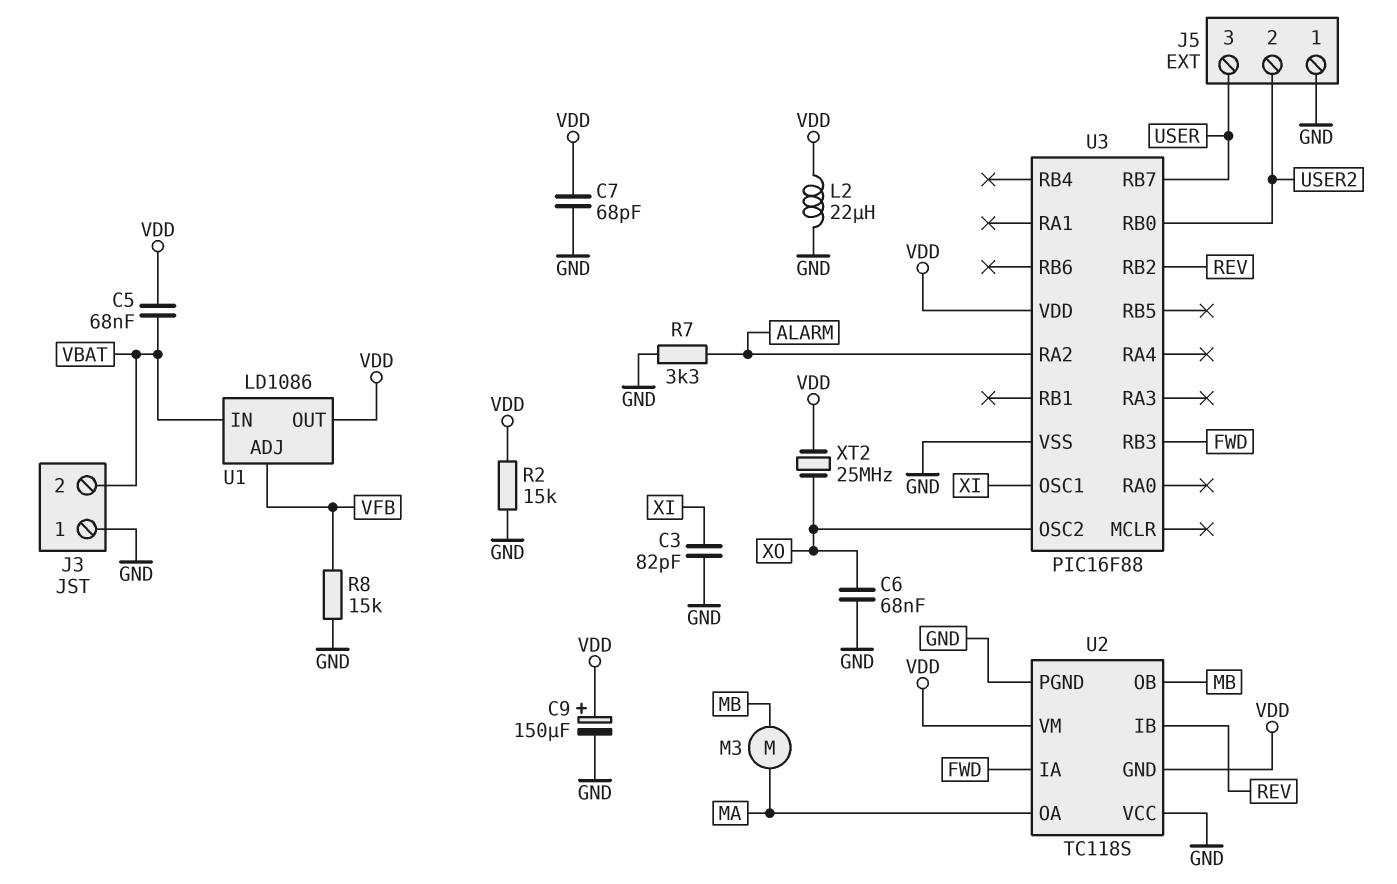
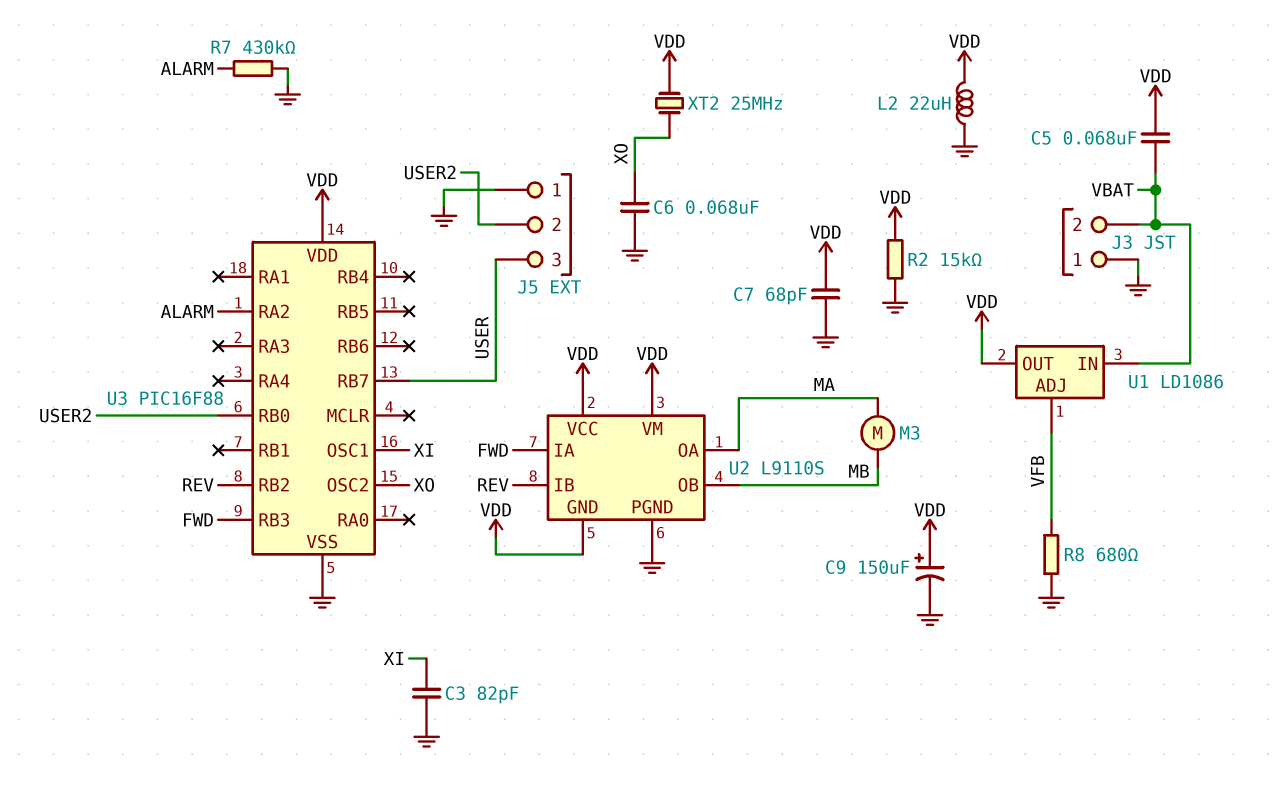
R7: 3.3k (ALARM, GND) -> 430k (ALARM, GND)
R8: 15k (GND, VFB) -> 680 (GND, VFB)
U2: TC118S -> L9110S
U2 pin VCC: GND -> VDD

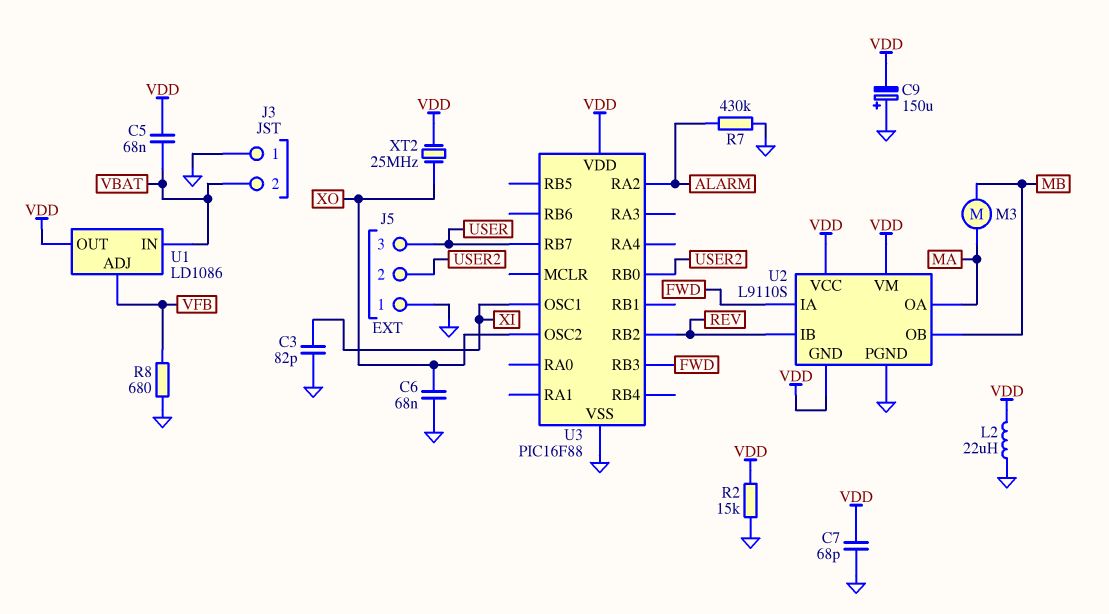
C9: 150uF (plus VDD, minus GND) -> 150uF (plus GND, minus VDD)

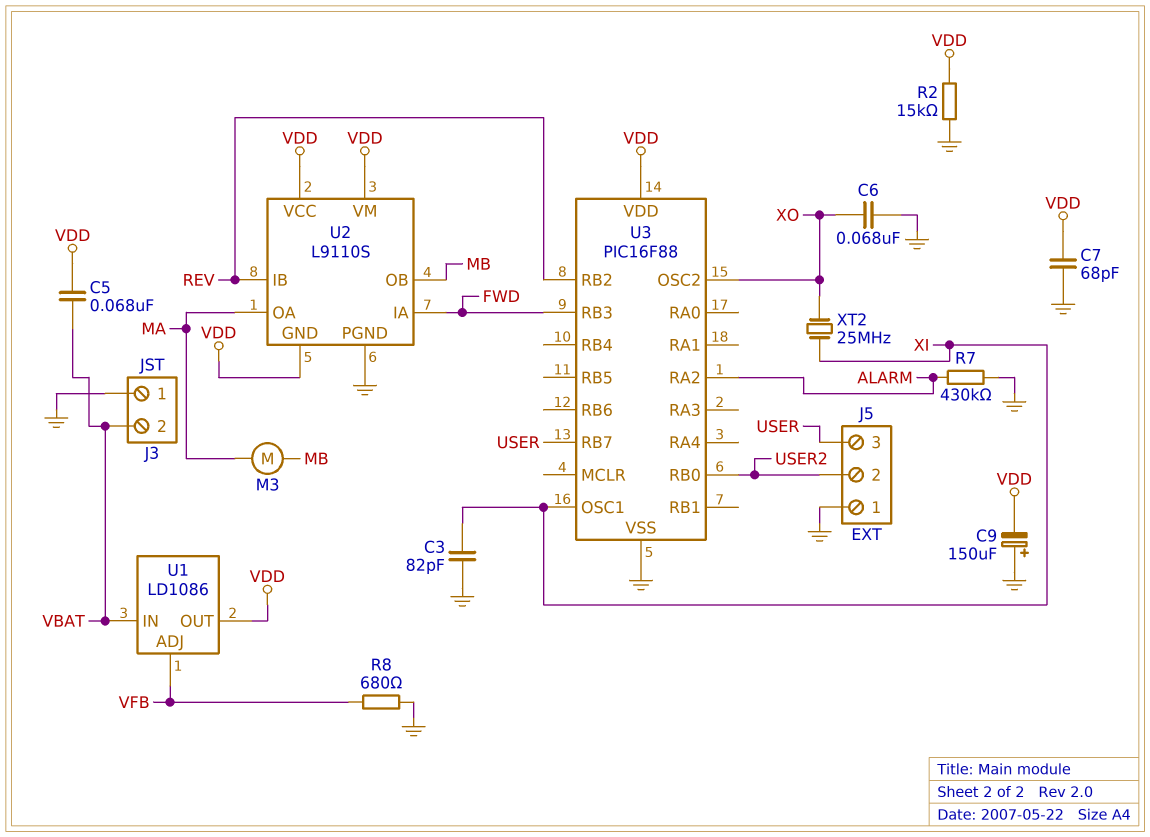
L2: 22uH (GND, VDD) -> none
XT2: 25MHz (VDD, XO) -> 25MHz (XI, XO)

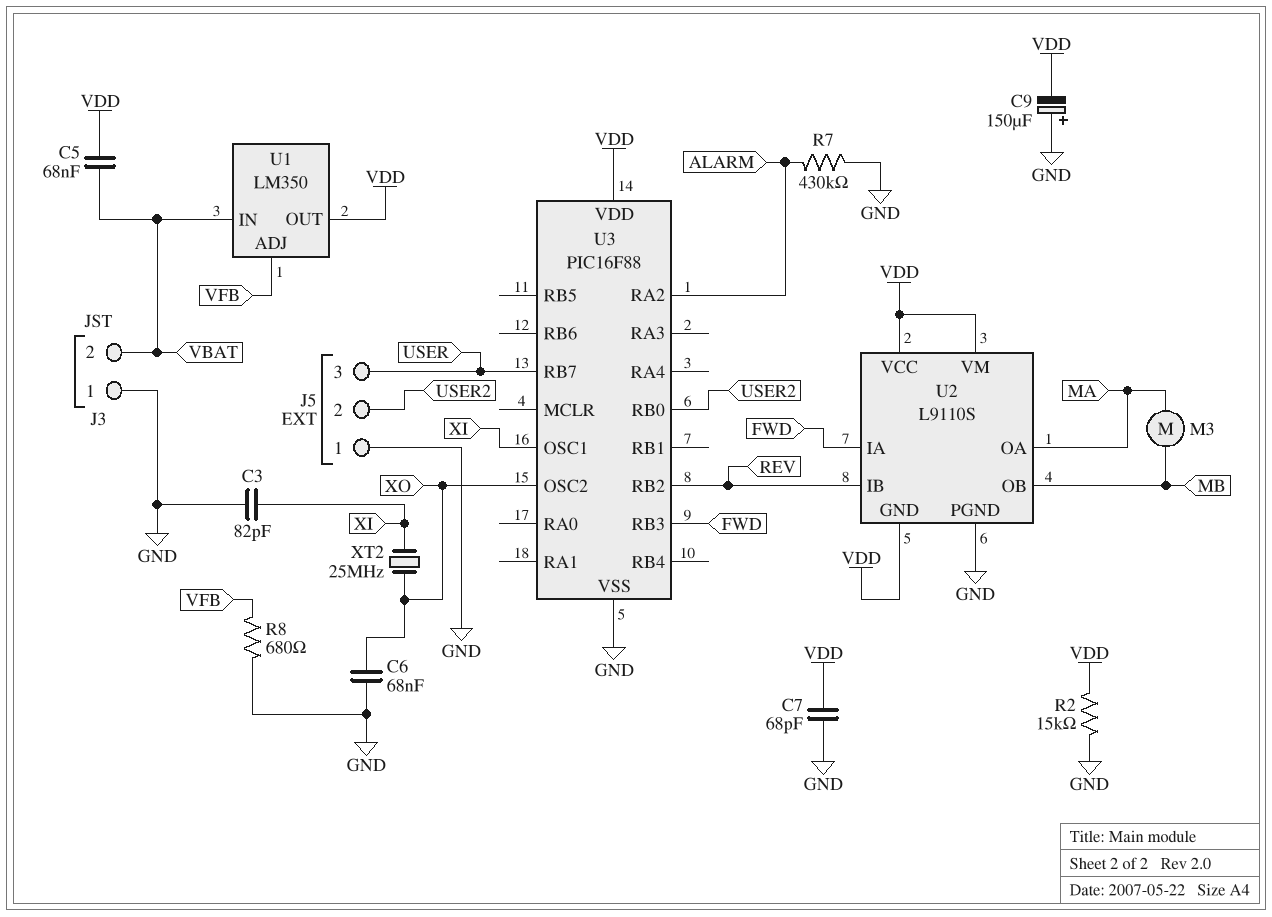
U1: LD1086 -> LM350

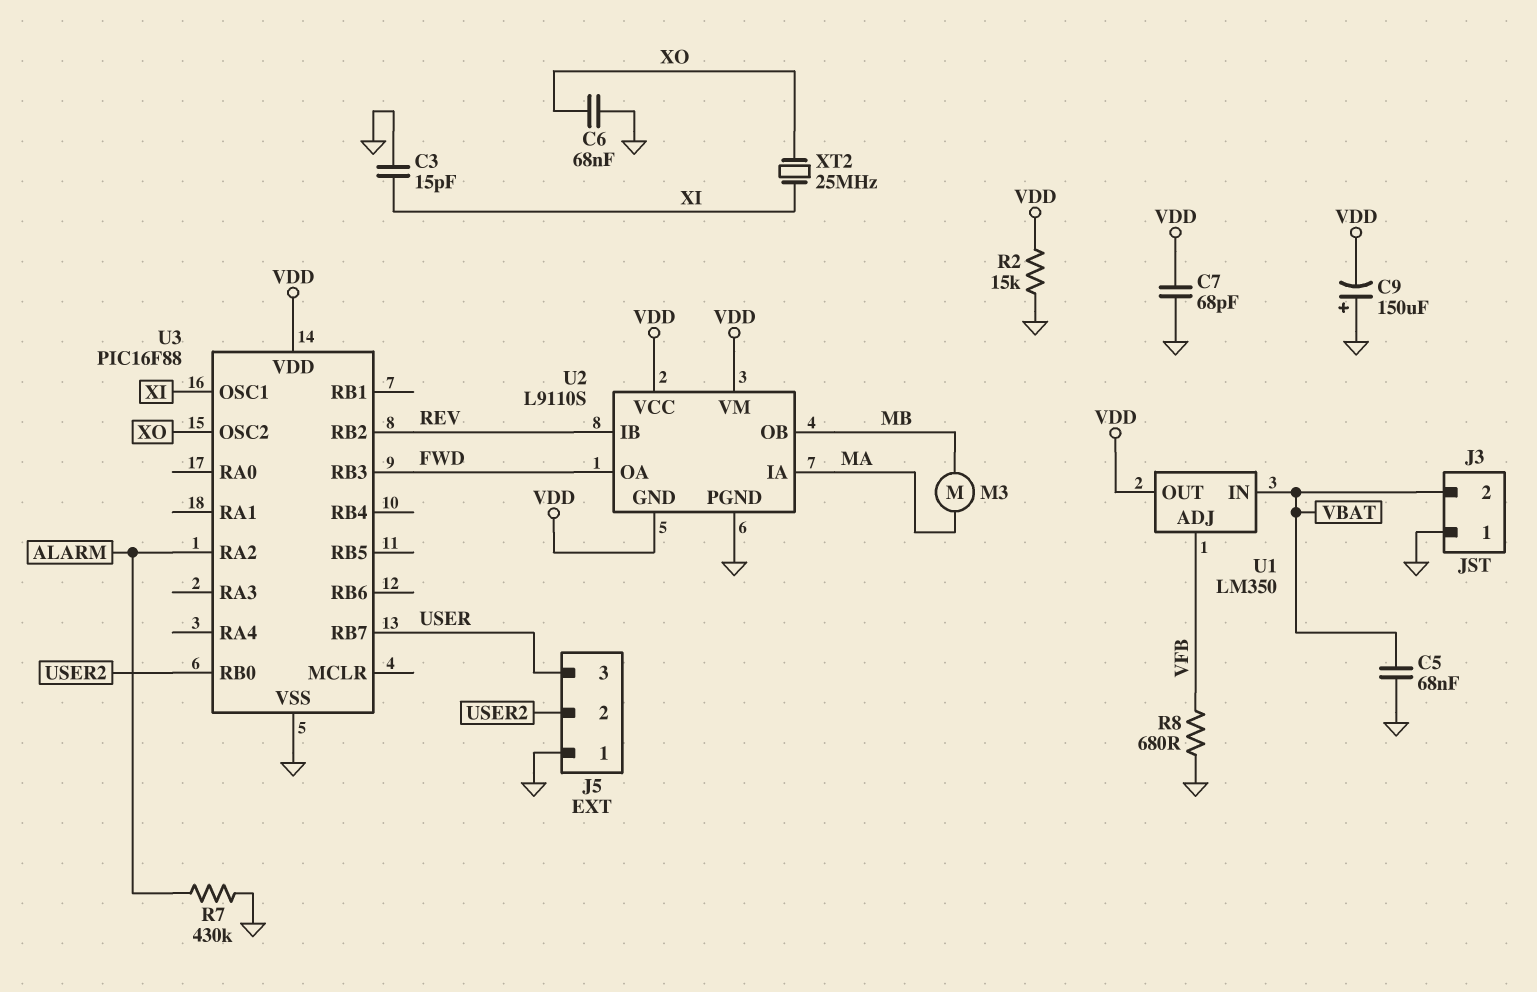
C3: 82pF (GND, XI) -> 15pF (GND, XI)
C5: 68nF (VBAT, VDD) -> 68nF (GND, VBAT)
U2 pin IA: FWD -> MA
U2 pin OA: MA -> FWD

